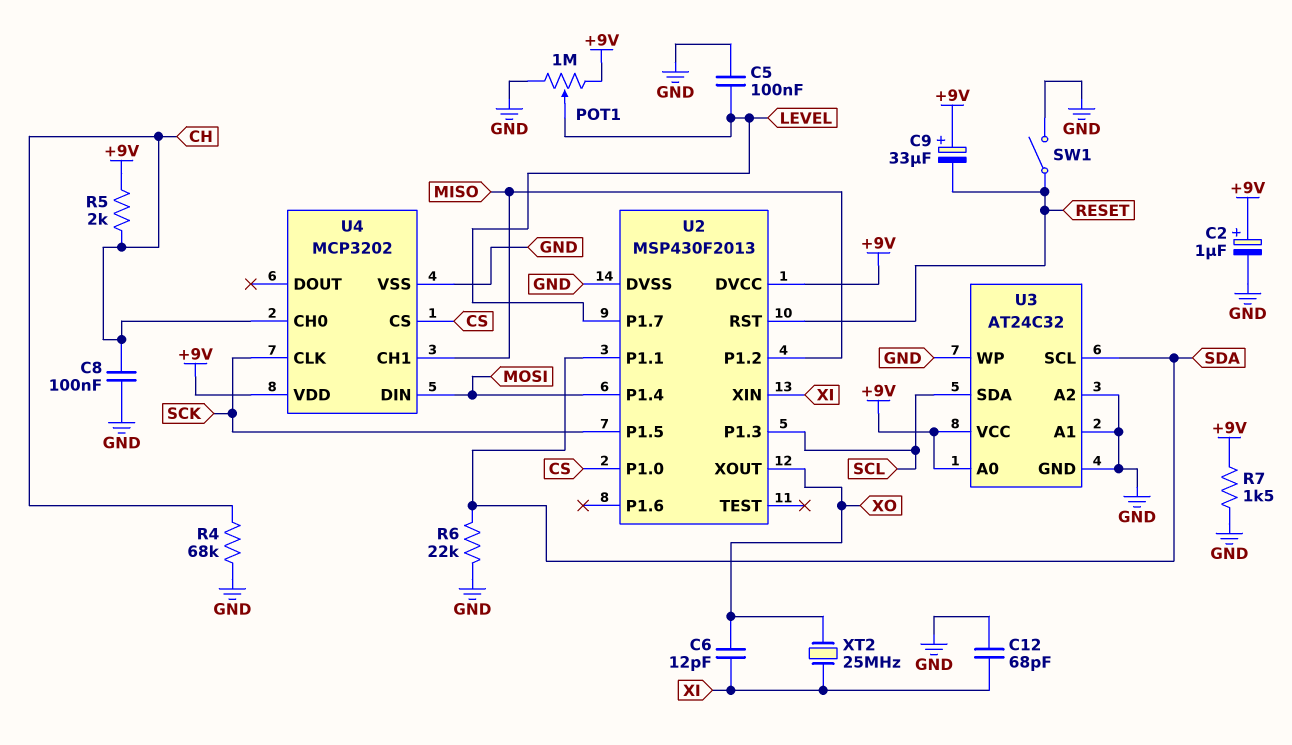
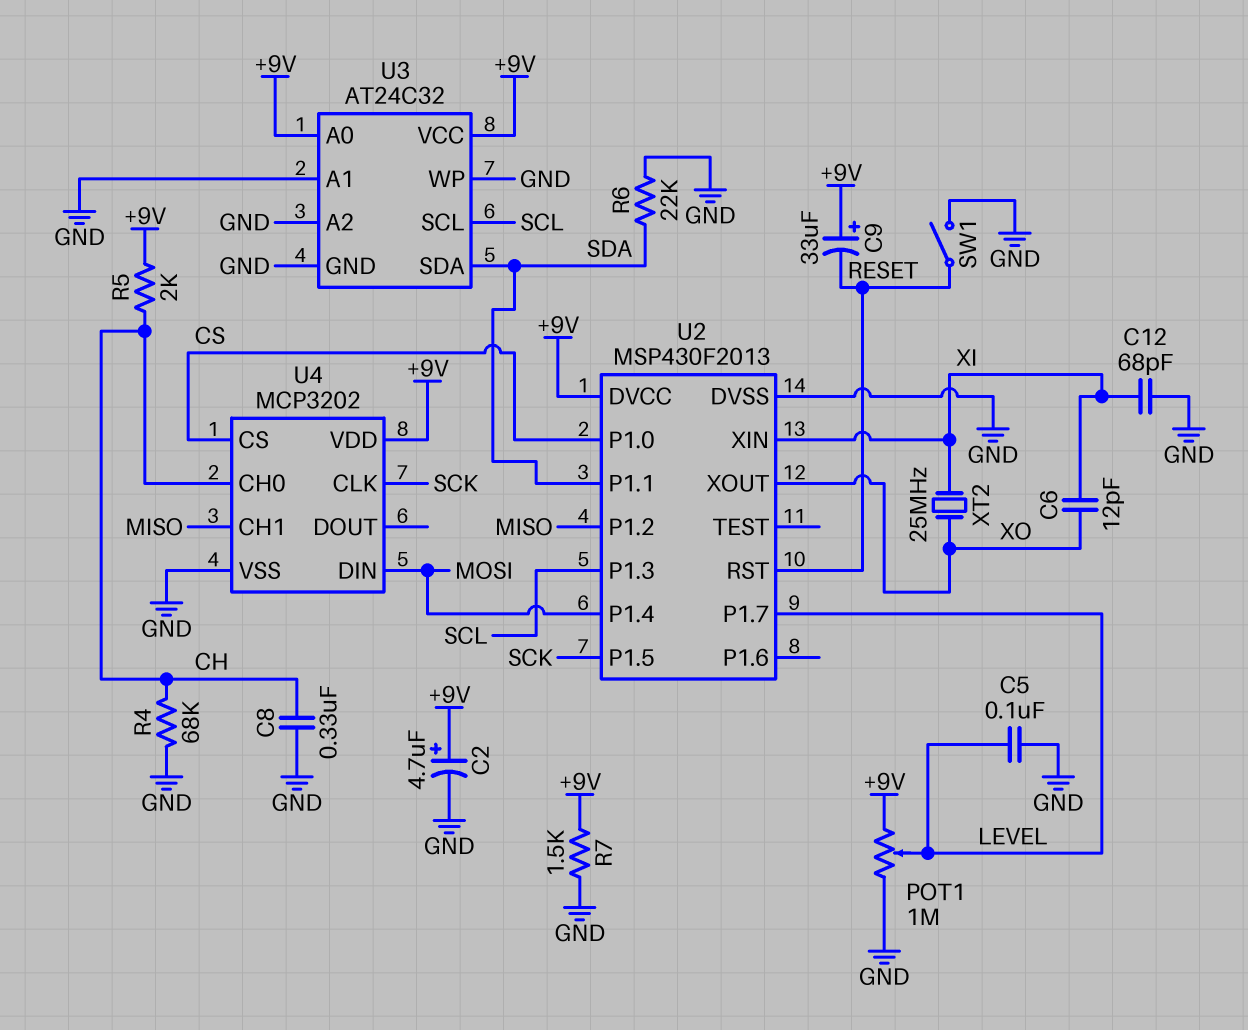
C2: 1uF (plus +9V, minus GND) -> 4.7uF (plus +9V, minus GND)
C8: 100nF (CH, GND) -> 330nF (CH, GND)
U3 pin SCL: SDA -> SCL
U3 pin SDA: SCL -> SDA

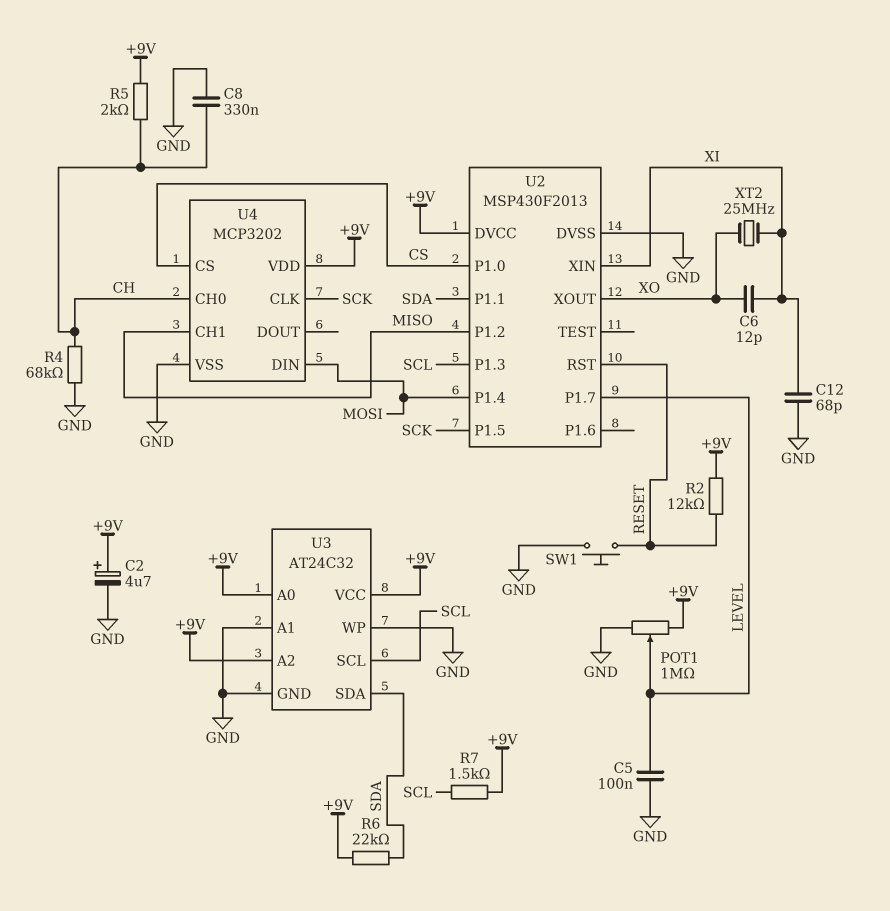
C9: 33uF (plus +9V, minus RESET) -> none
R2: none -> 12k (+9V, RESET)
R6: 22k (GND, SDA) -> 22k (+9V, SDA)
R7: 1.5k (+9V, GND) -> 1.5k (+9V, SCL)
SW1: switch (GND, RESET) -> button (GND, RESET)
U3 pin A2: GND -> +9V

